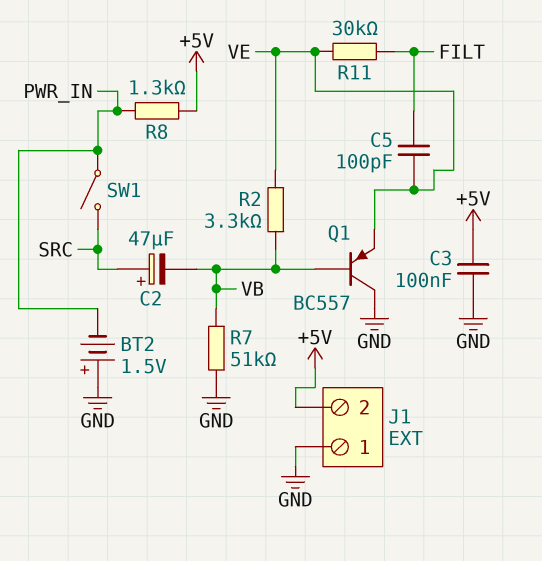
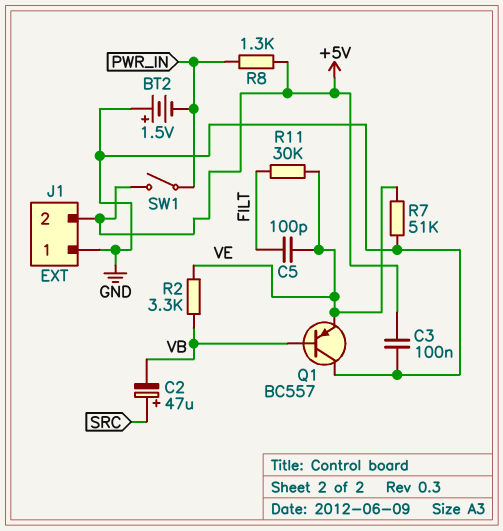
R7: 51k (GND, VB) -> 51k (GND, VE)
SW1: switch (PWR_IN, SRC) -> switch (+5V, PWR_IN)

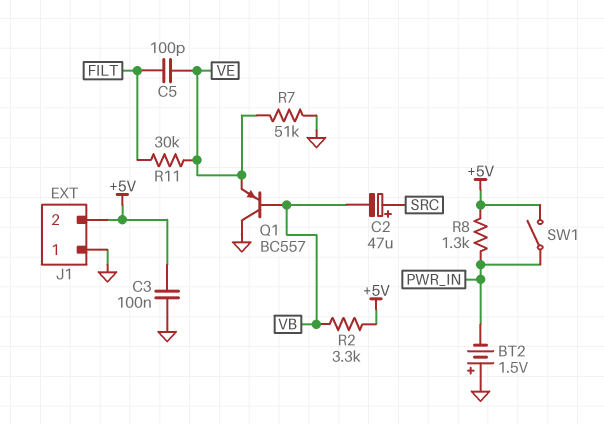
R2: 3.3k (VB, VE) -> 3.3k (+5V, VB)

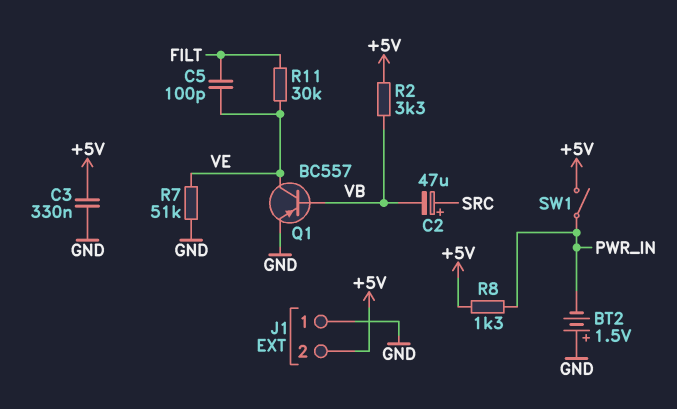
C3: 100nF (+5V, GND) -> 330nF (+5V, GND)
Q1: PNP BC557 (B VB, C GND, E VE) -> PNP BC557 (B VB, C VE, E GND)

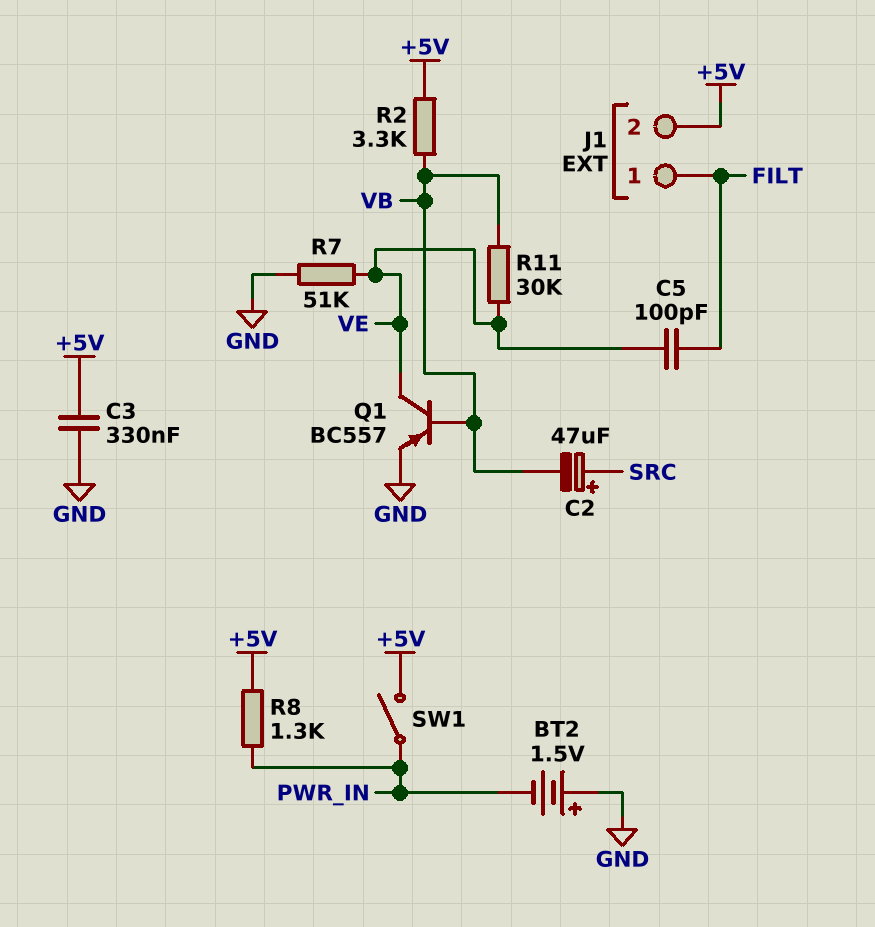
J1 pin 1: GND -> FILT
R11: 30k (FILT, VE) -> 30k (VB, VE)

